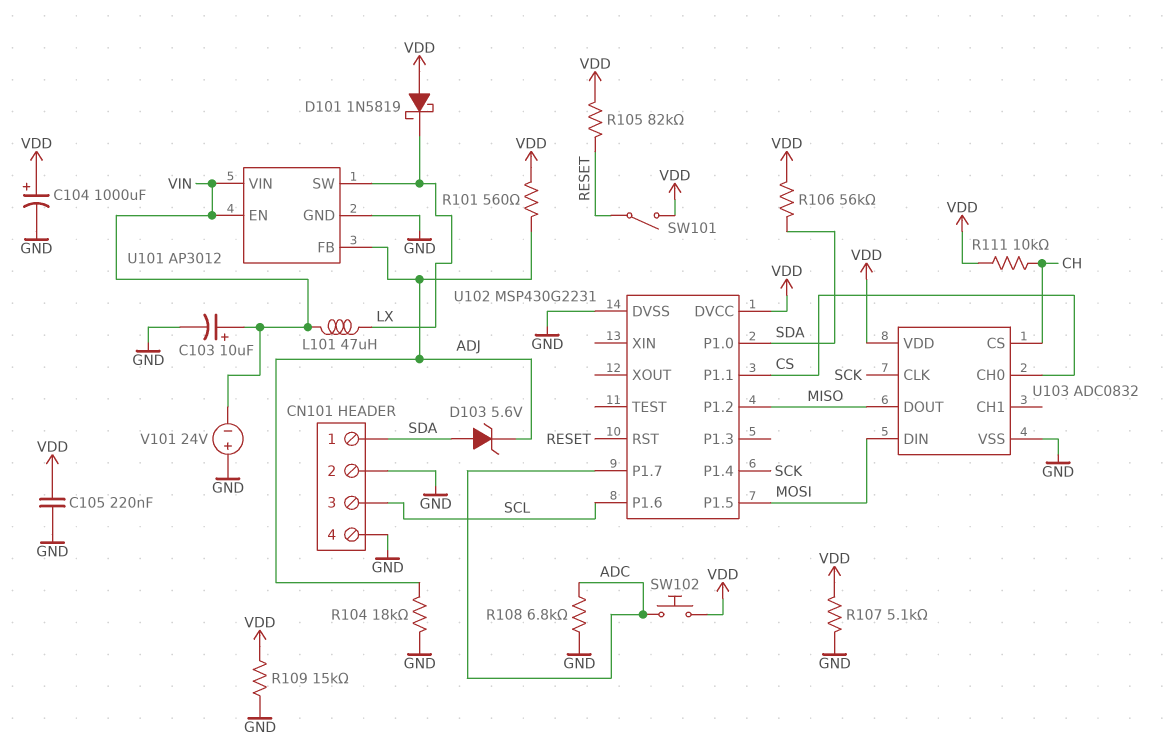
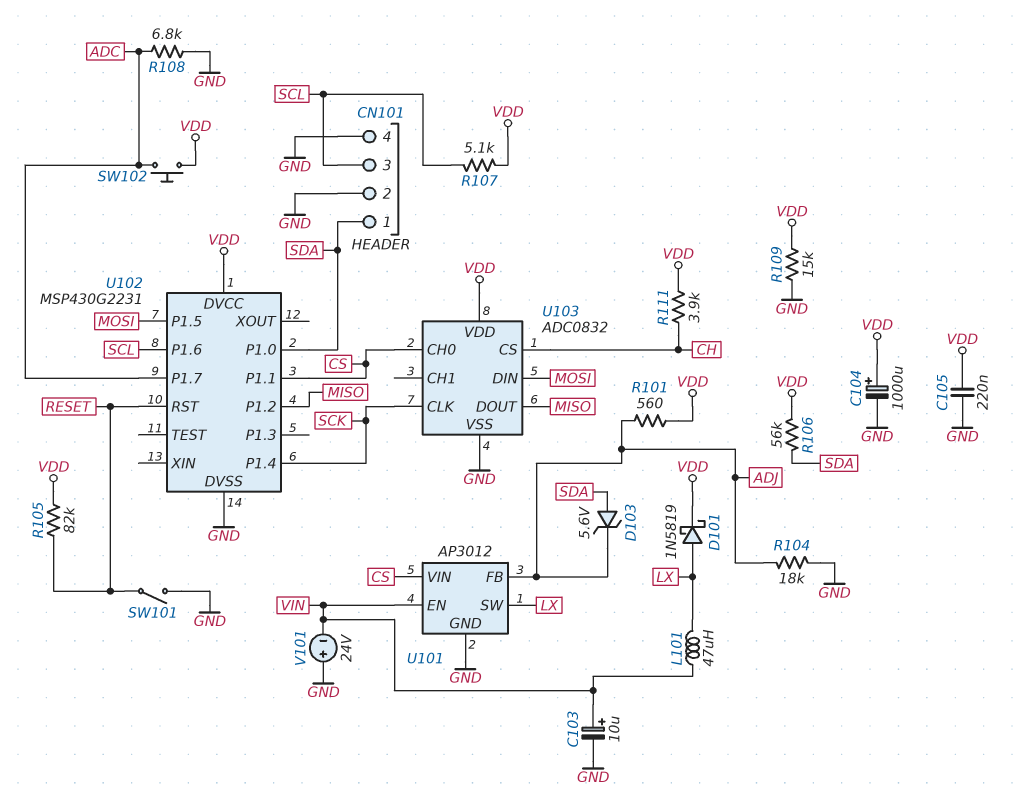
D101: schottky 1N5819 (A VDD, K LX) -> schottky 1N5819 (A LX, K VDD)
R107: 5.1k (GND, VDD) -> 5.1k (SCL, VDD)
R111: 10k (CH, VDD) -> 3.9k (CH, VDD)
SW101: switch (RESET, VDD) -> switch (GND, RESET)
U101 pin VIN: VIN -> CS

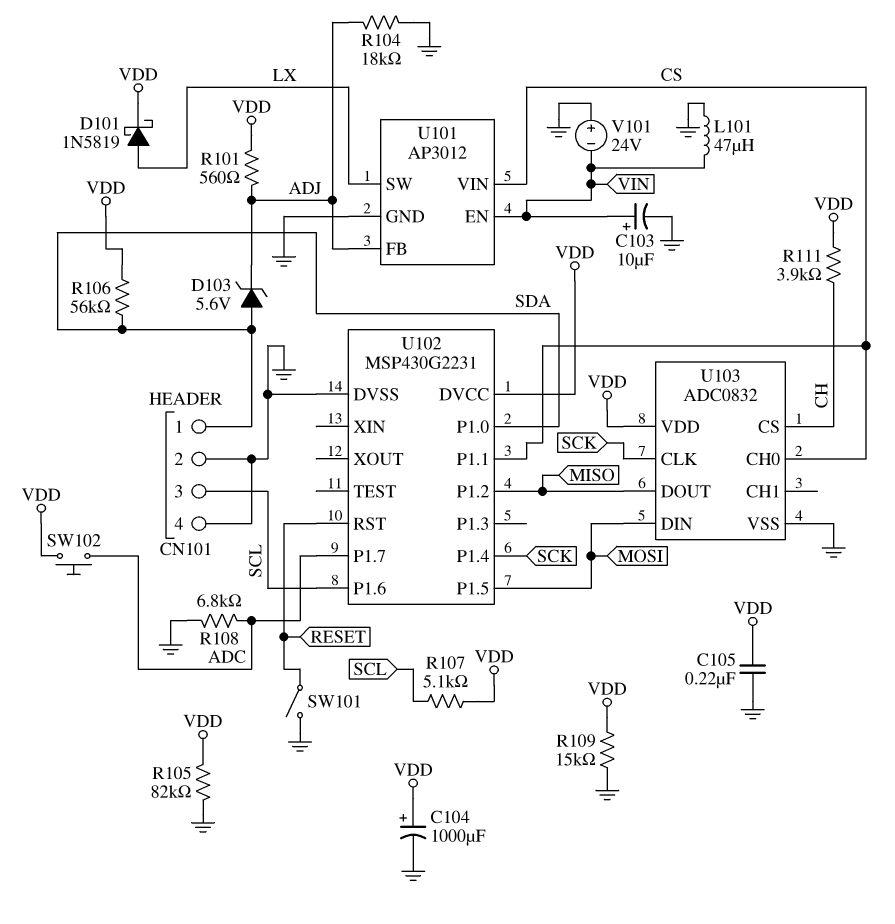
L101: 47uH (LX, VIN) -> 47uH (GND, VIN)
R105: 82k (RESET, VDD) -> 82k (GND, VDD)

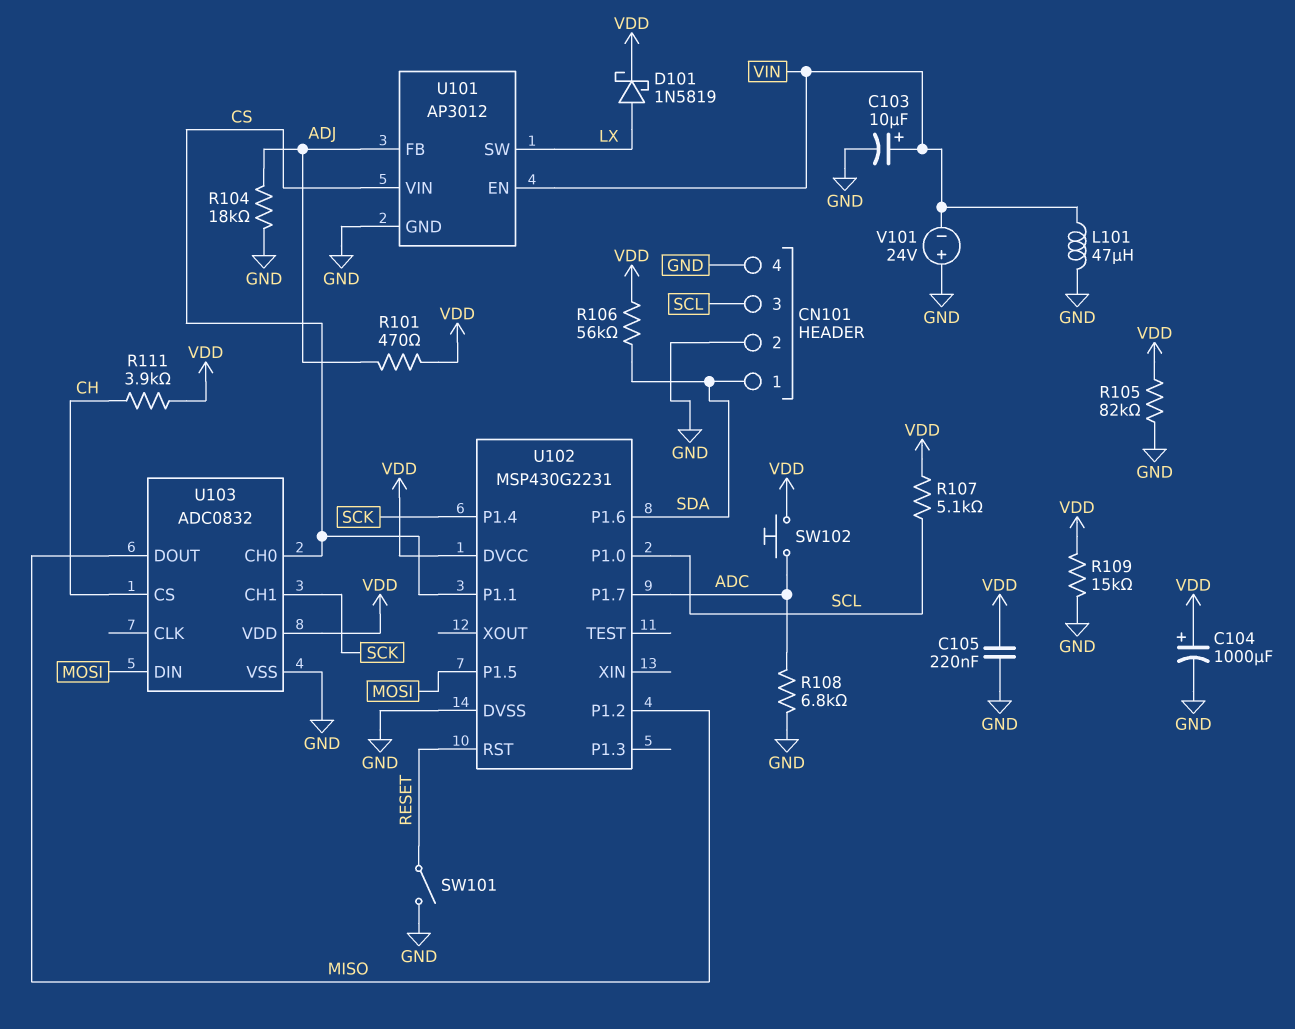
D103: zener 5.6V (A SDA, K ADJ) -> none
R101: 560 (ADJ, VDD) -> 470 (ADJ, VDD)
U102 pin P1.0: SDA -> SCL
U102 pin P1.6: SCL -> SDA
U103 pin CH1: none -> SCK
U103 pin CLK: SCK -> none

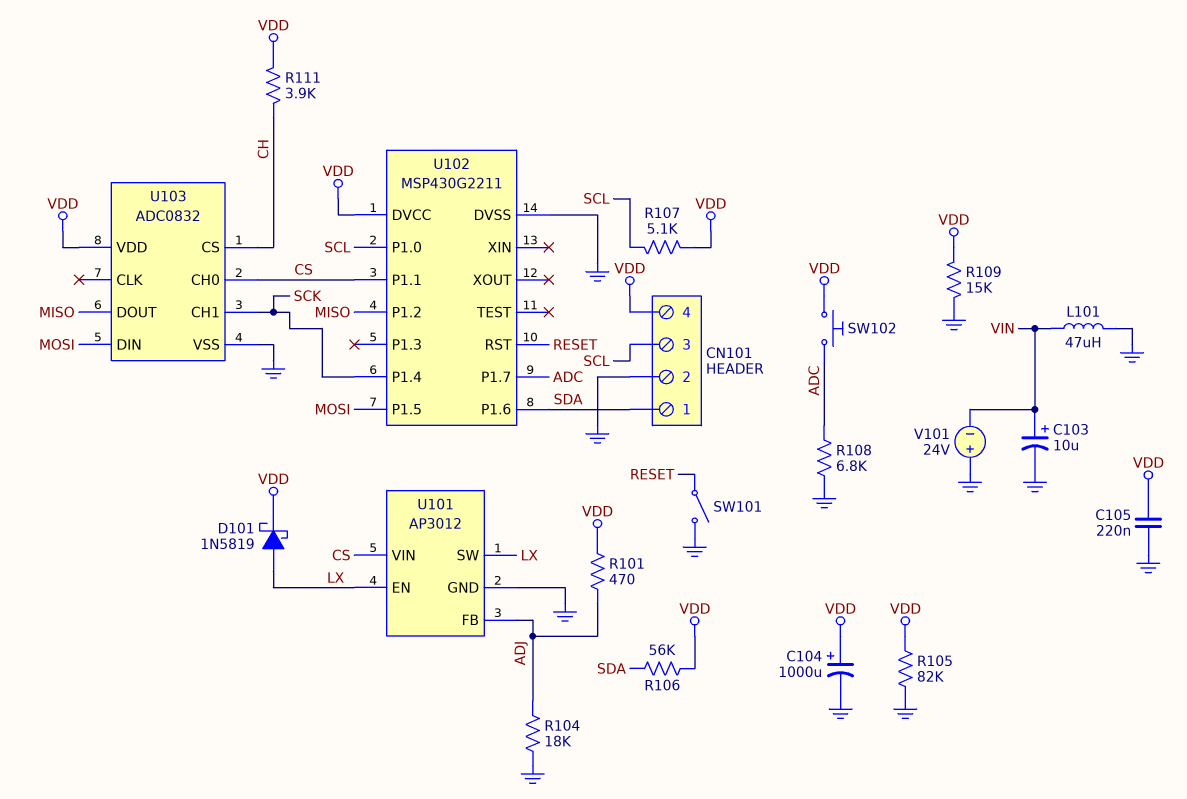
CN101 pin 4: GND -> VDD
U101 pin EN: VIN -> LX
U102: MSP430G2231 -> MSP430G2211

